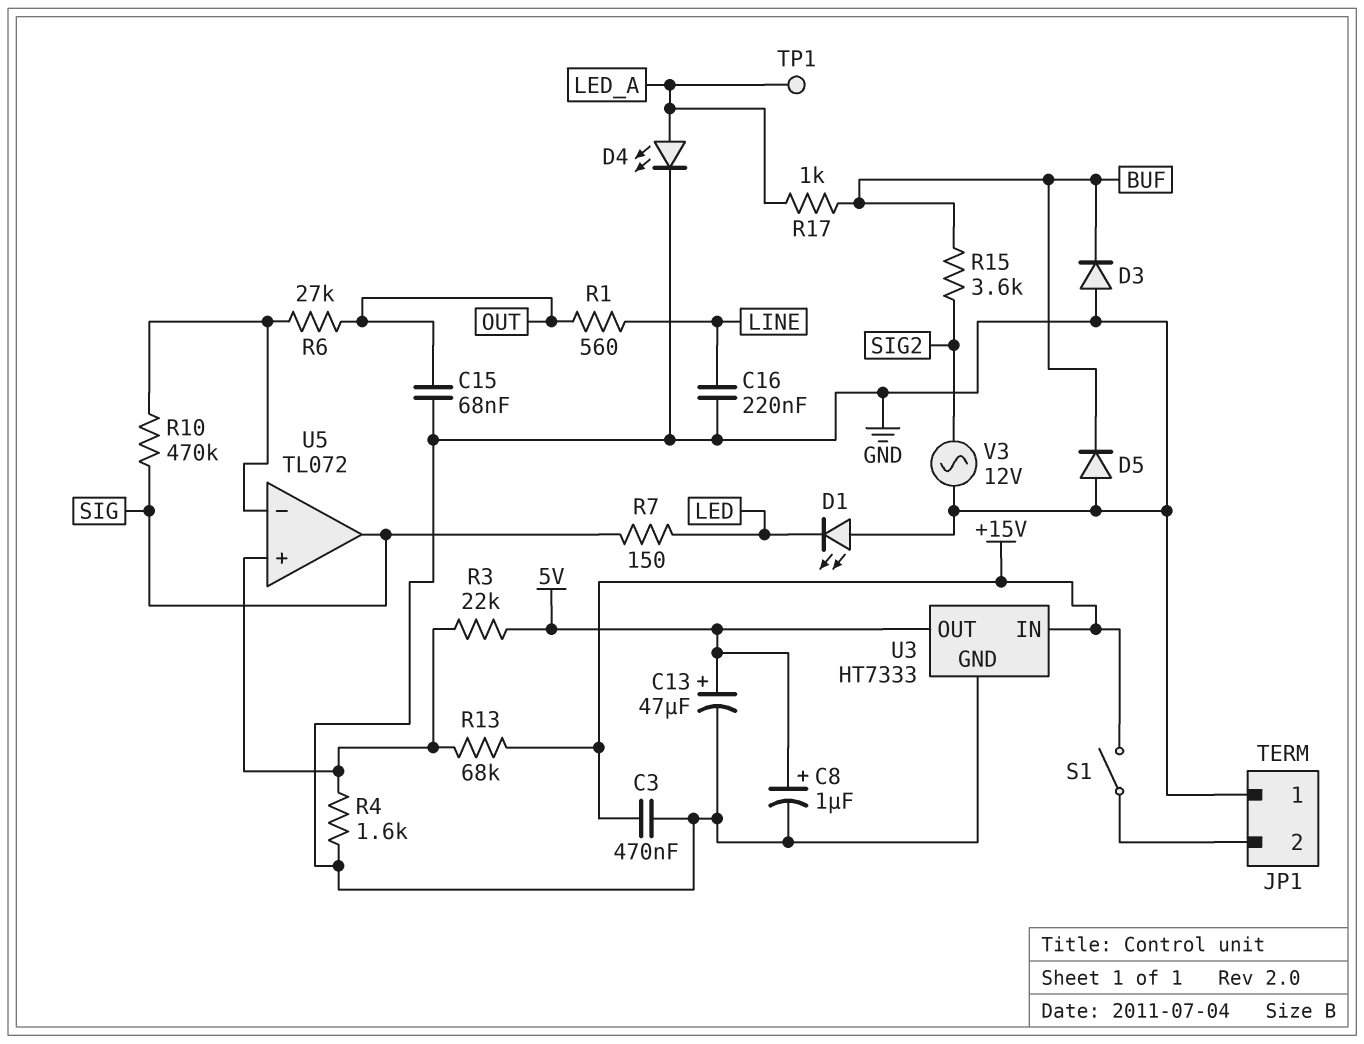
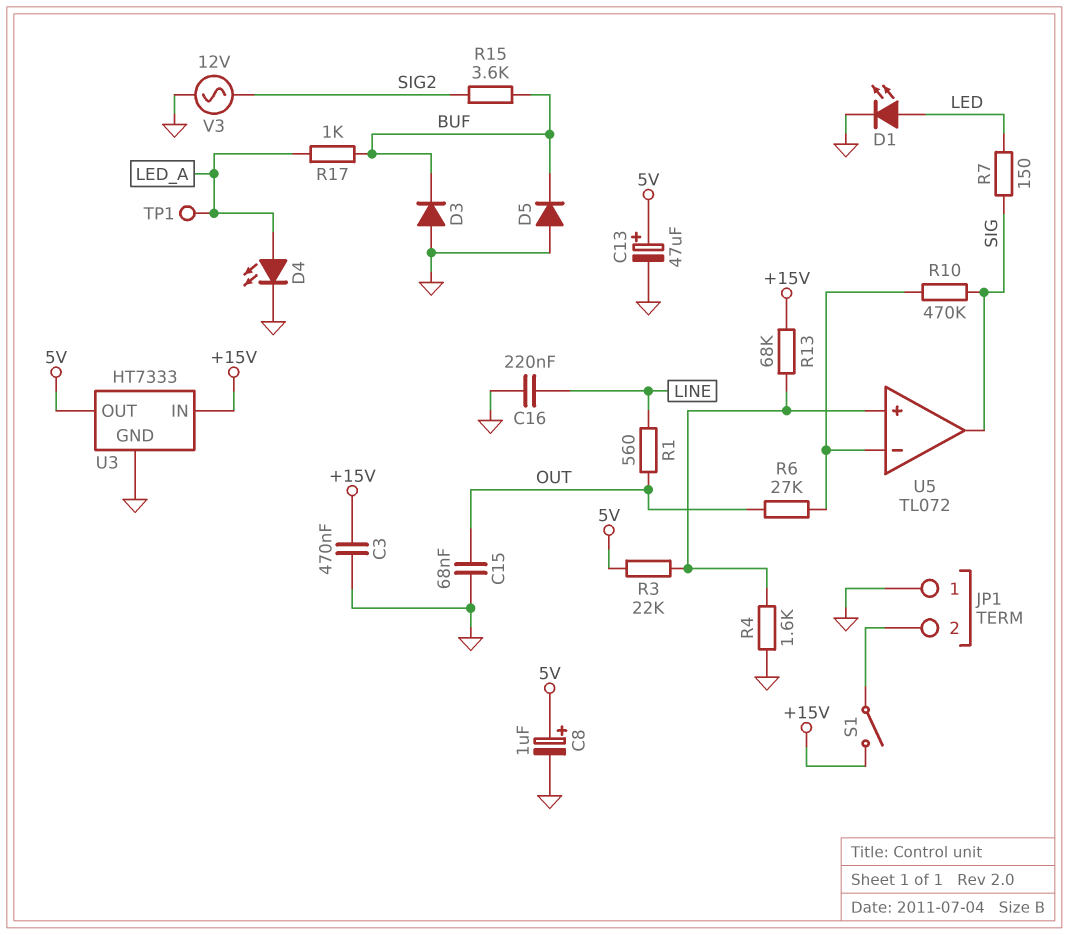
D1: LED (A GND, K LED) -> LED (A LED, K GND)

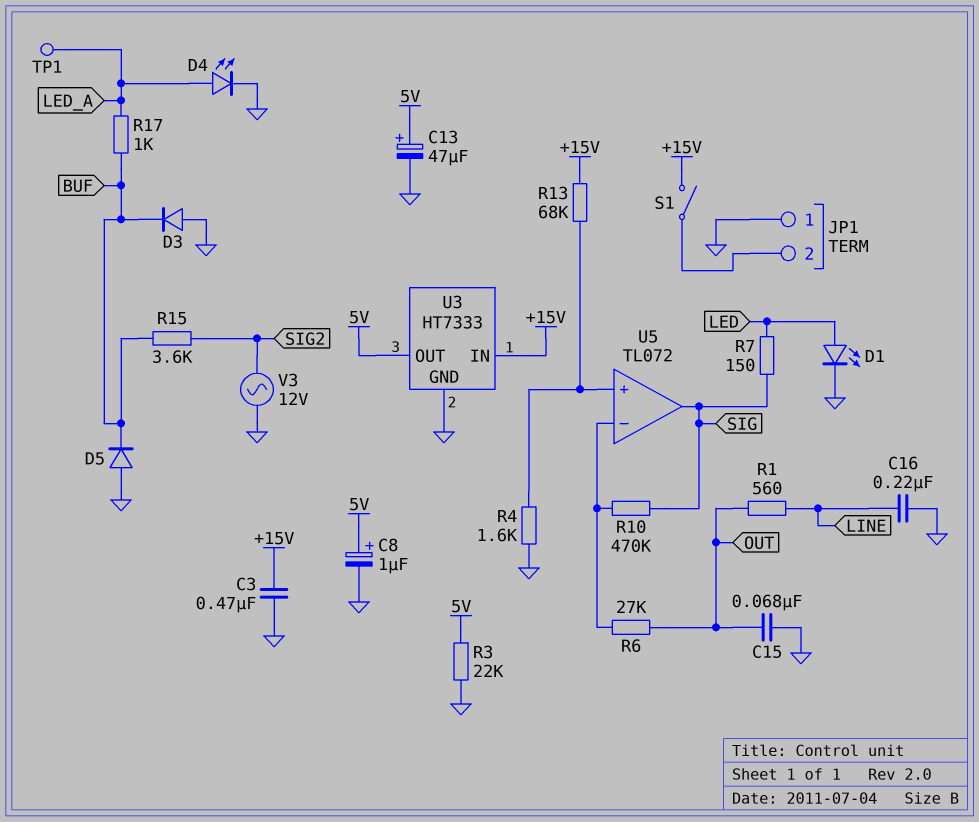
R3: 22k (5V, U5/in+) -> 22k (5V, GND)

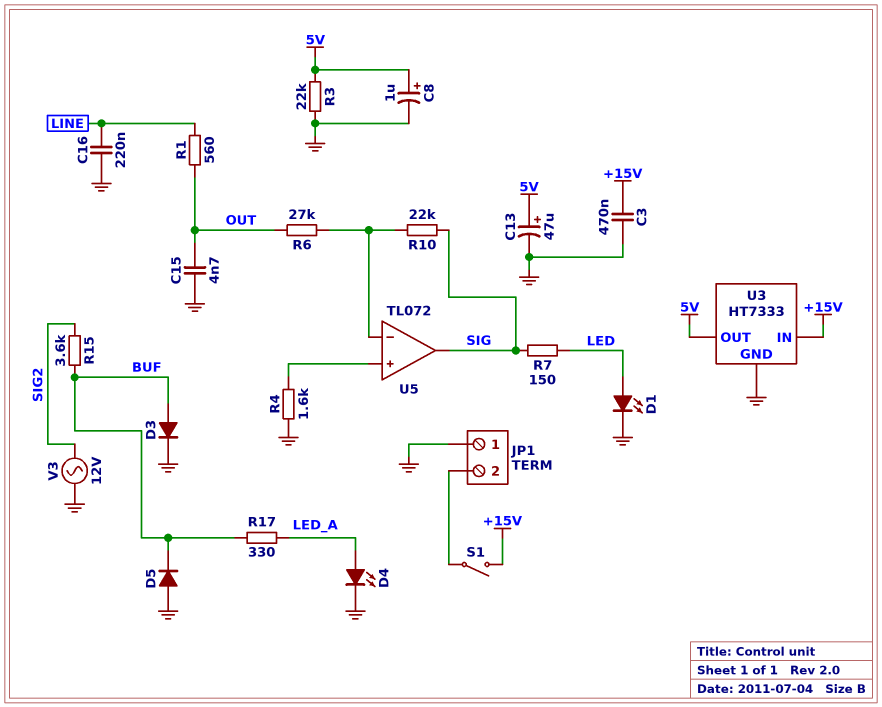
C15: 68nF (GND, OUT) -> 4.7nF (GND, OUT)
D3: diode (A GND, K BUF) -> diode (A BUF, K GND)
R10: 470k (SIG, U5/in-) -> 22k (SIG, U5/in-)
R13: 68k (+15V, U5/in+) -> none
R17: 1k (BUF, LED_A) -> 330 (BUF, LED_A)
TP1: test point (LED_A) -> none

